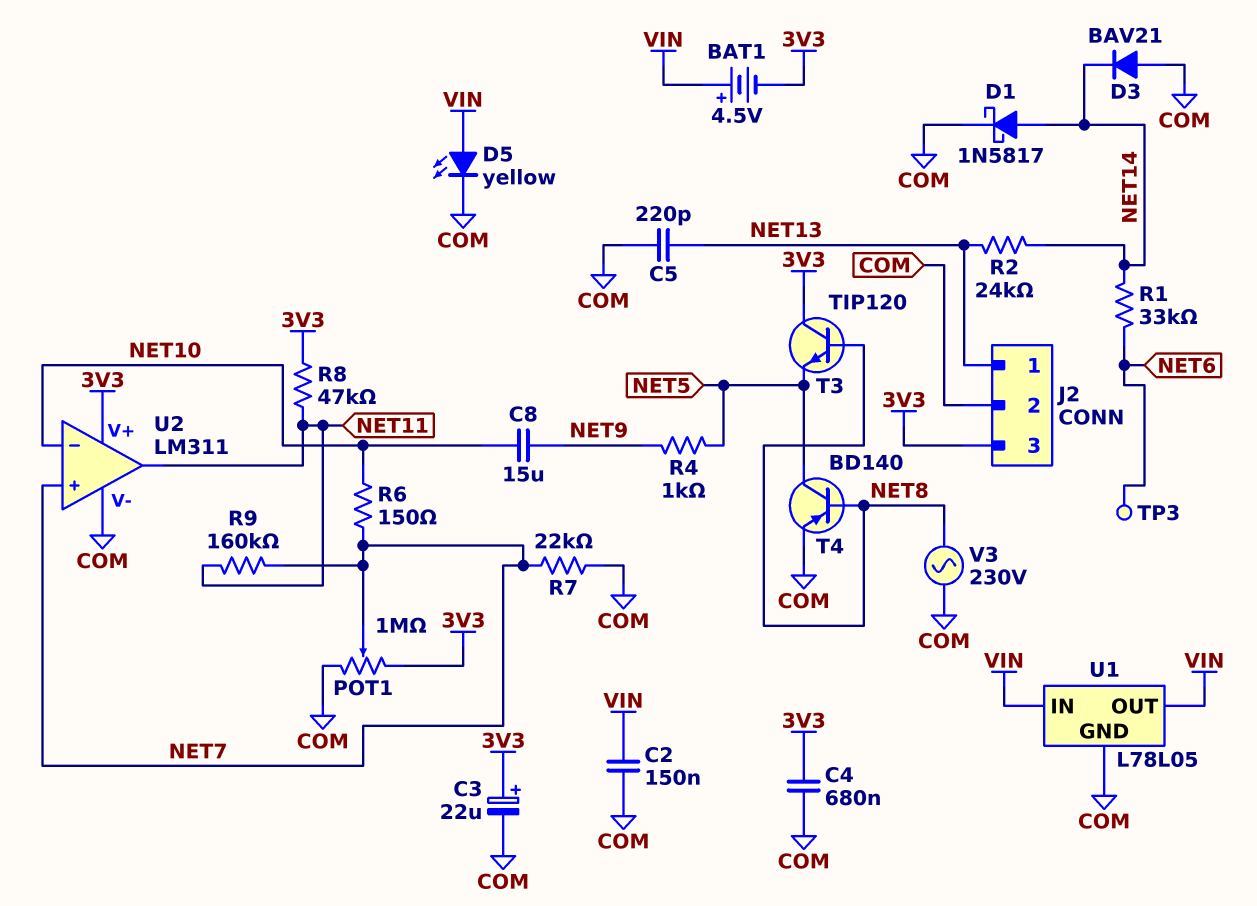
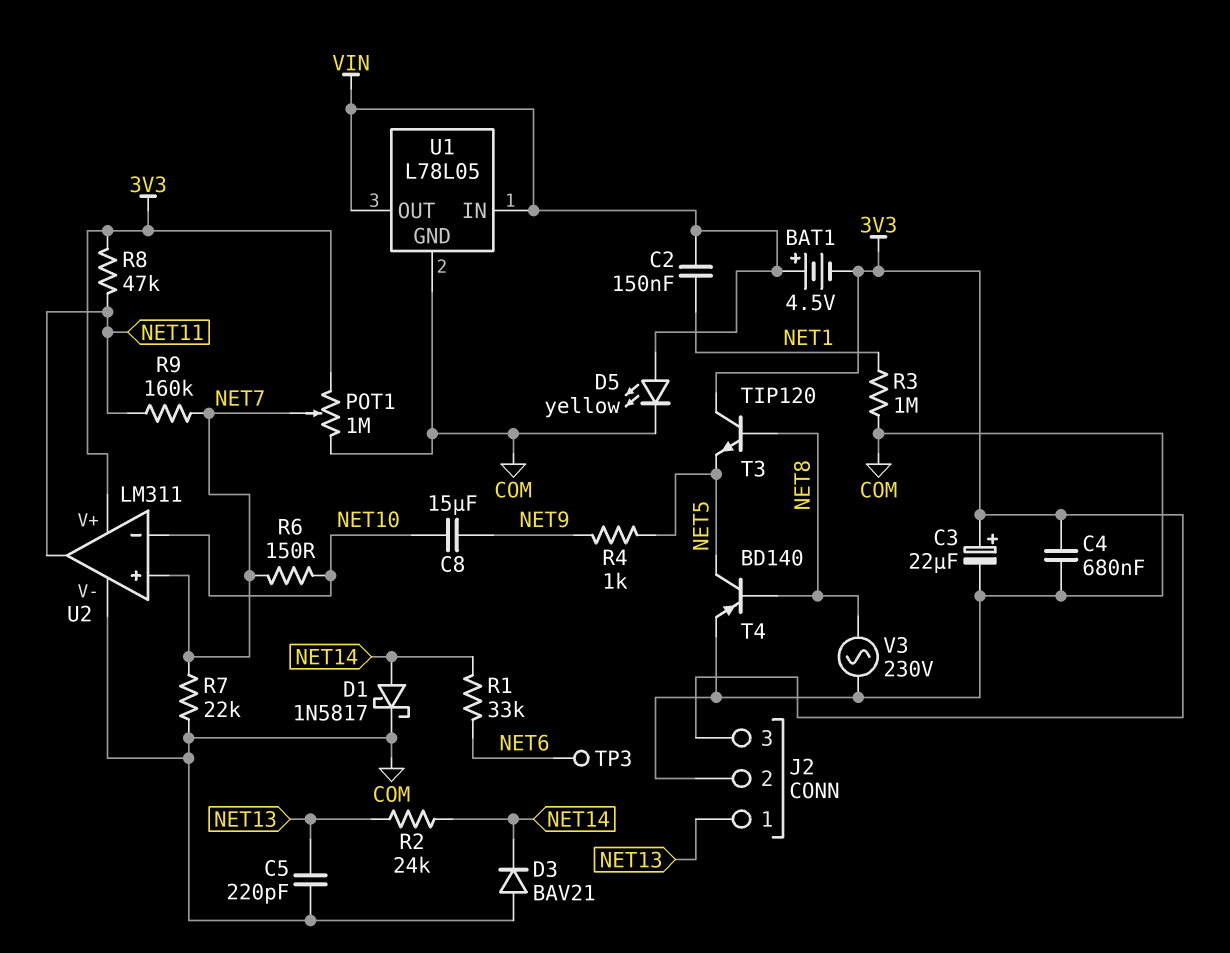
C2: 150nF (COM, VIN) -> 150nF (NET1, VIN)
R3: none -> 1M (COM, NET1)

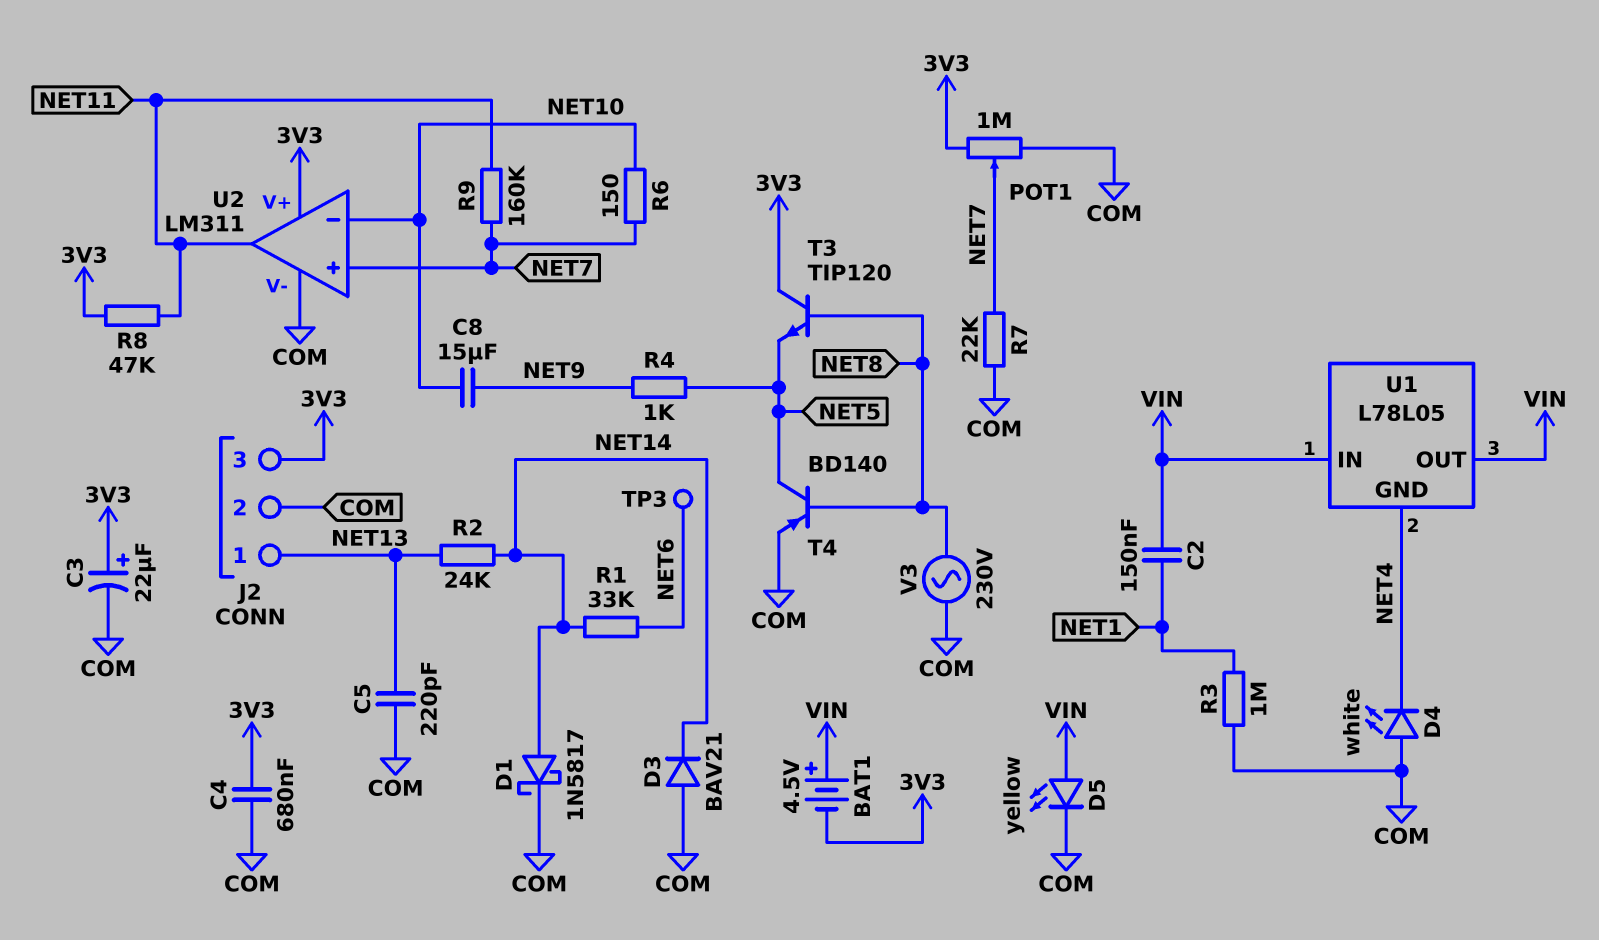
D4: none -> LED white (A COM, K NET4)
U1 pin GND: COM -> NET4

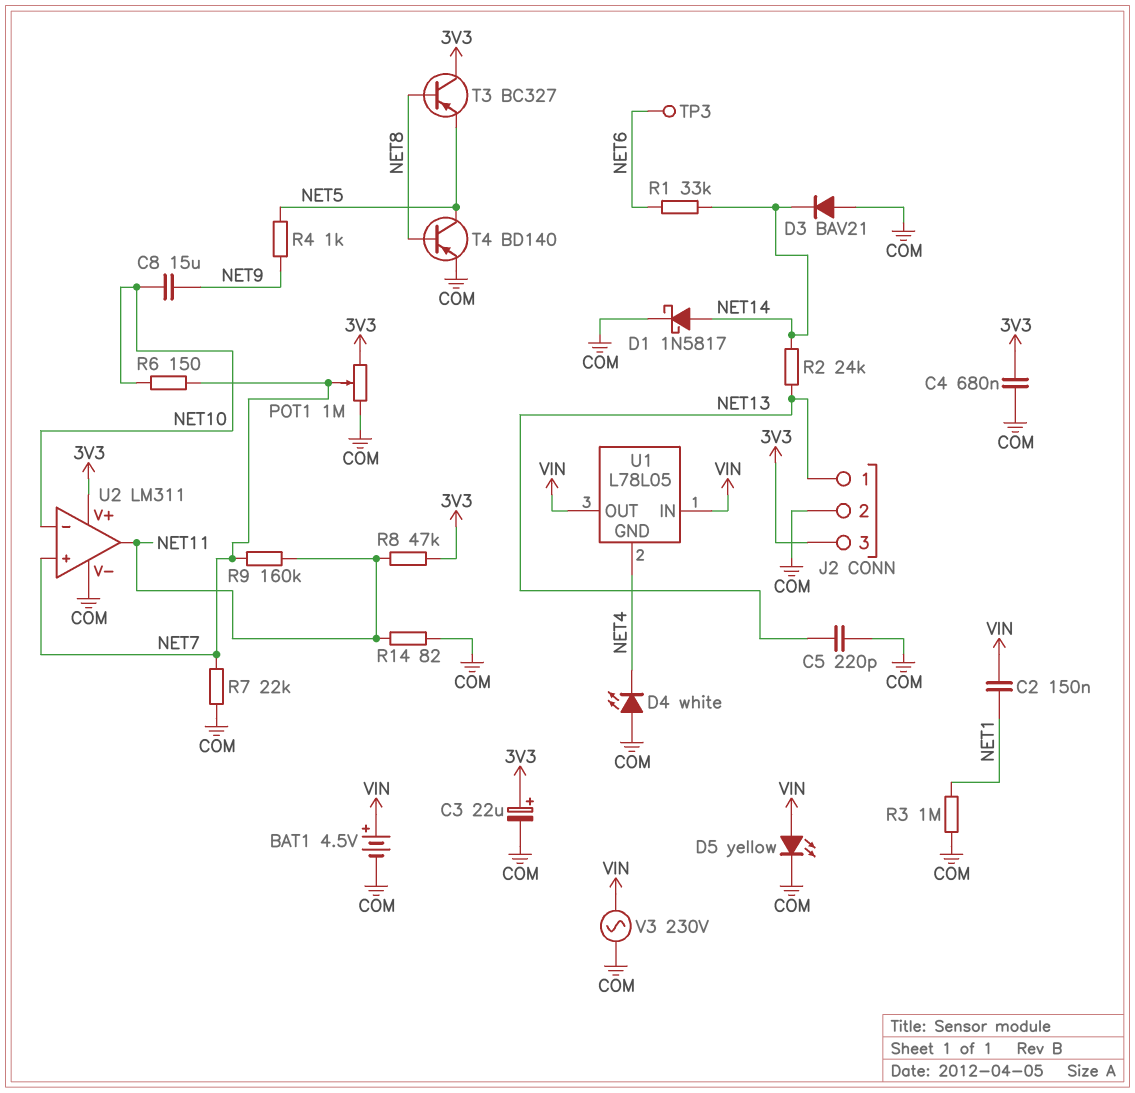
BAT1: 4.5V (plus VIN, minus 3V3) -> 4.5V (plus VIN, minus COM)
R14: none -> 82 (COM, NET11)
T3: NPN TIP120 (B NET8, C 3V3, E NET5) -> PNP BC327 (B NET8, C 3V3, E NET5)
V3: AC 230V (COM, NET8) -> AC 230V (COM, VIN)

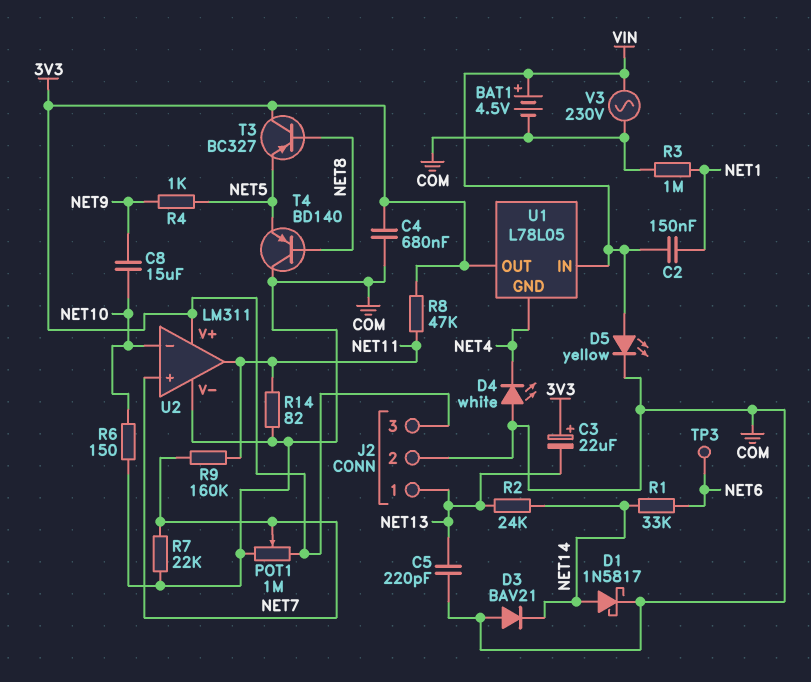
C3: 22uF (plus 3V3, minus COM) -> 22uF (plus 3V3, minus NET13)
R6: 150 (NET7, NET10) -> 150 (COM, NET10)
T4: PNP BD140 (B NET8, C NET5, E COM) -> PNP BD140 (B NET8, C COM, E NET5)
U1 pin OUT: VIN -> 3V3

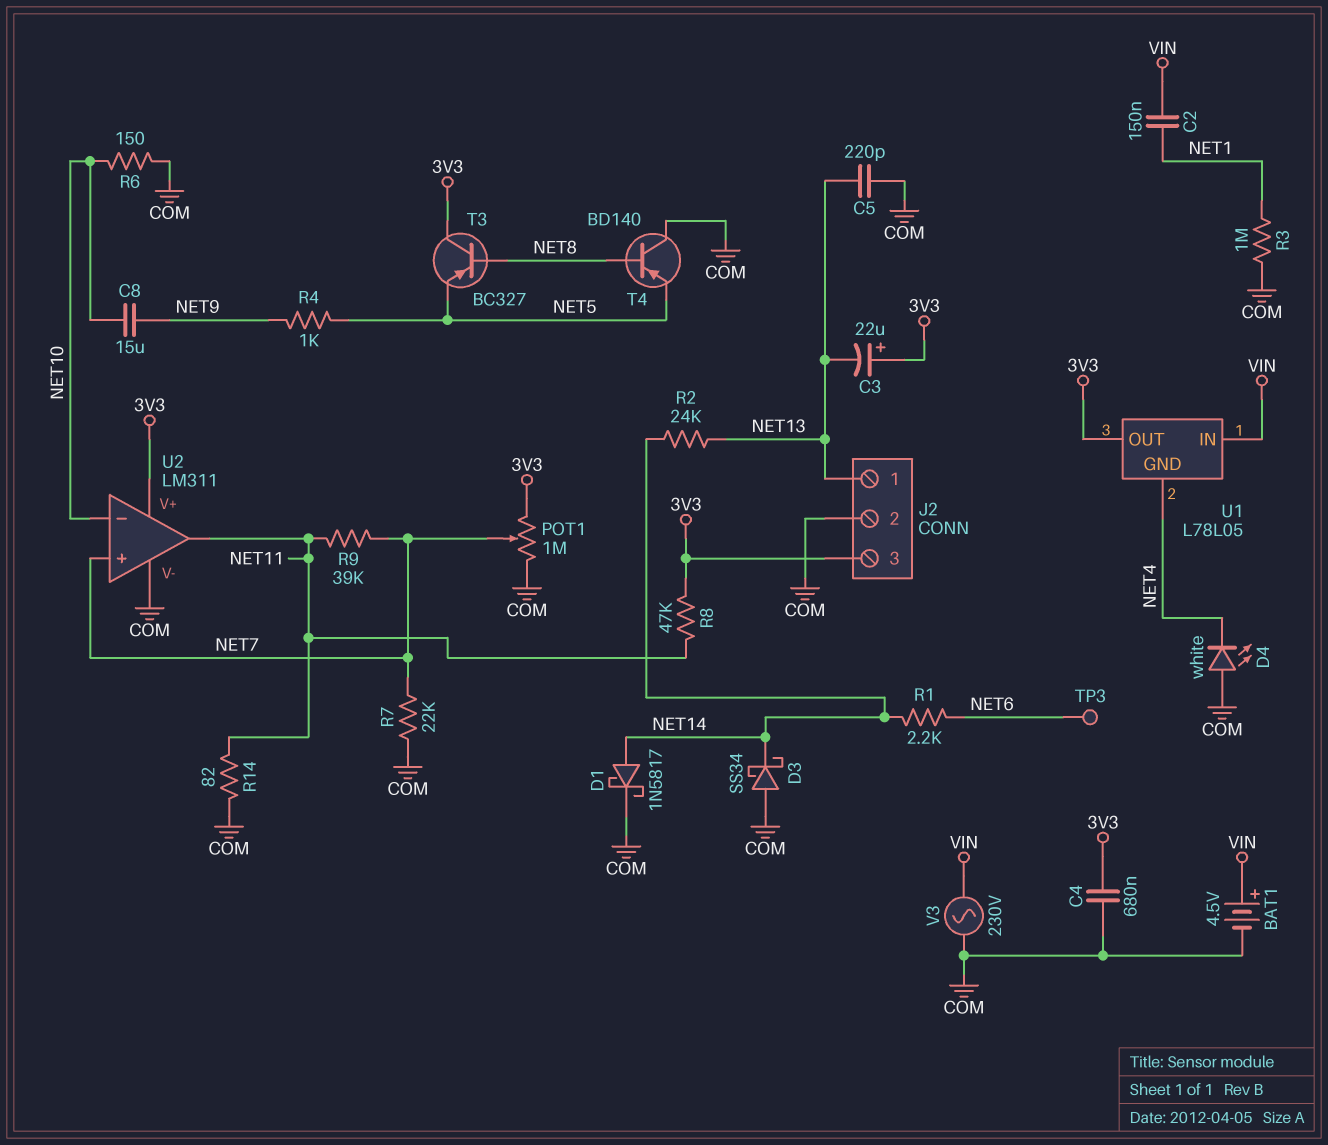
D3: diode BAV21 (A COM, K NET14) -> schottky SS34 (A COM, K NET14)
D5: LED yellow (A VIN, K COM) -> none
R1: 33k (NET6, NET14) -> 2.2k (NET6, NET14)
R9: 160k (NET7, NET11) -> 39k (NET7, NET11)

